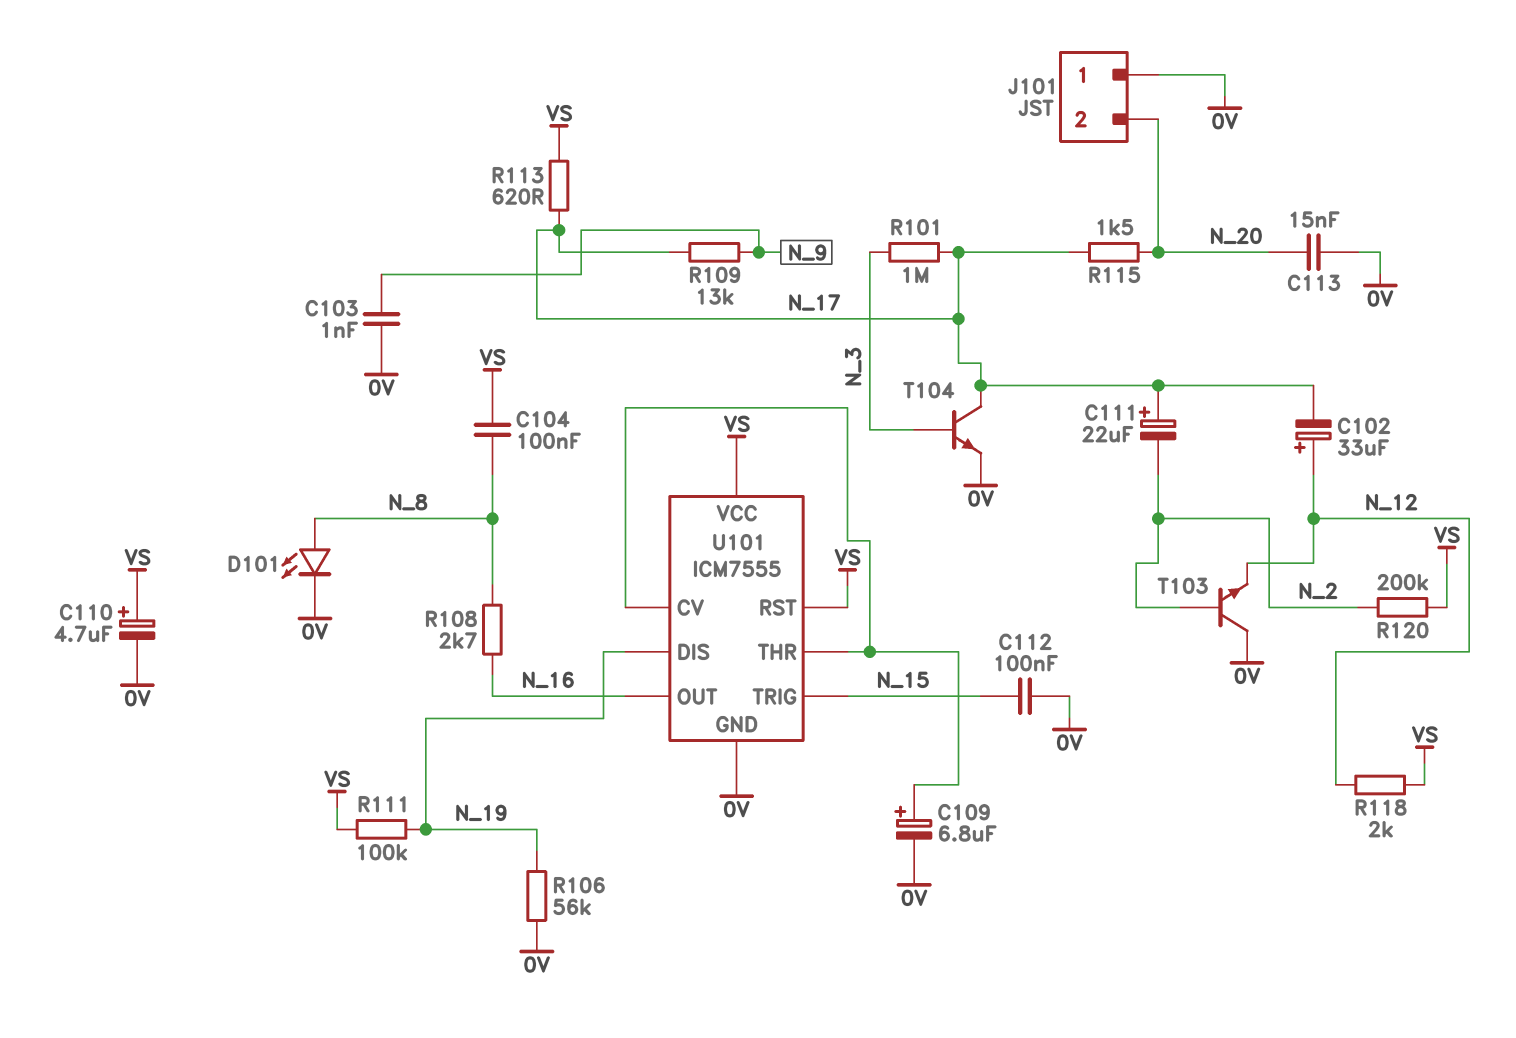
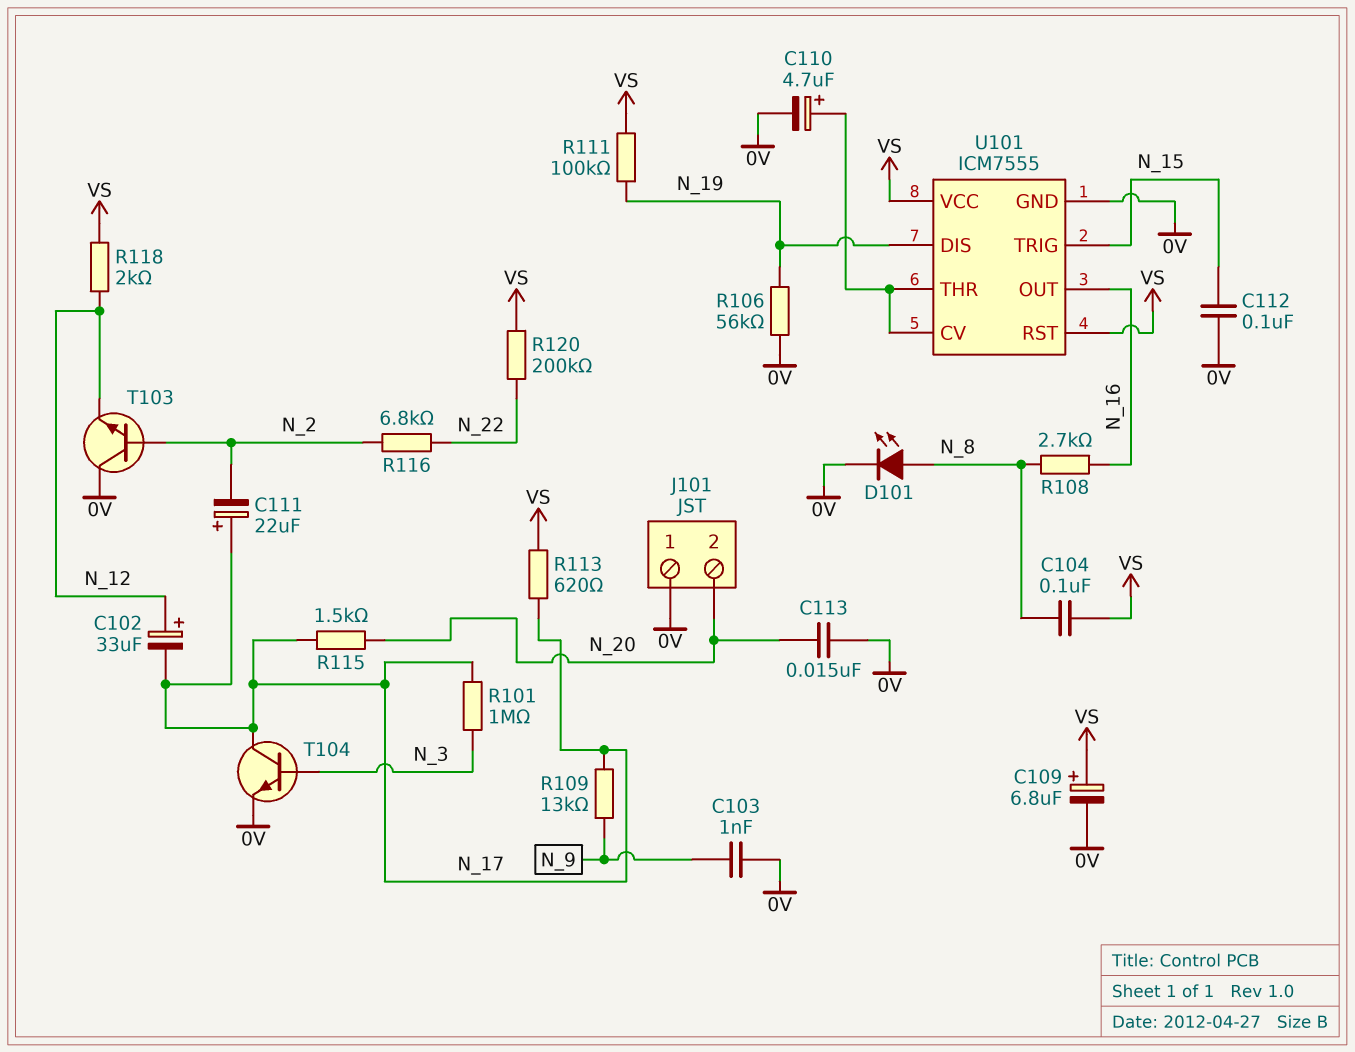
C109: 6.8uF (plus U101/CV, minus 0V) -> 6.8uF (plus VS, minus 0V)
C110: 4.7uF (plus VS, minus 0V) -> 4.7uF (plus U101/CV, minus 0V)
R116: none -> 6.8k (N_2, N_22)
R120: 200k (N_2, VS) -> 200k (N_22, VS)

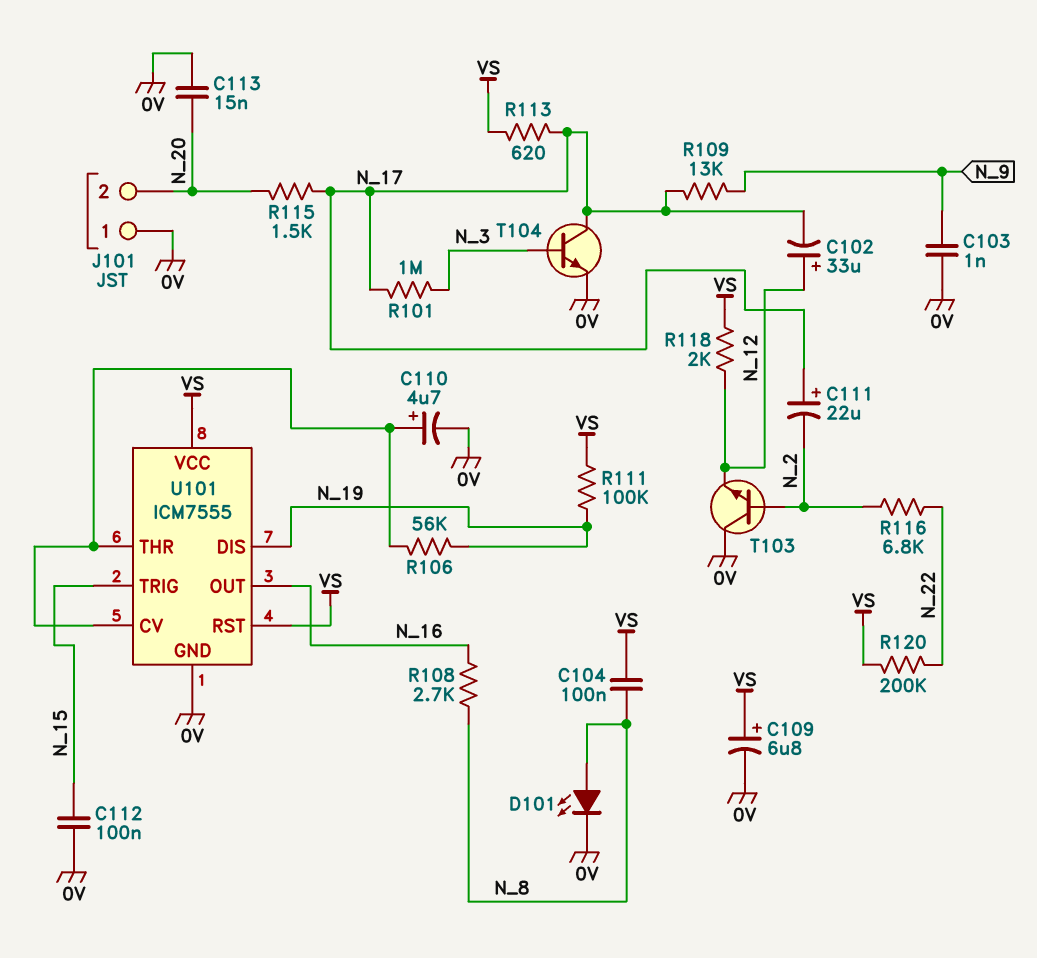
R106: 56k (0V, N_19) -> 56k (N_19, U101/CV)

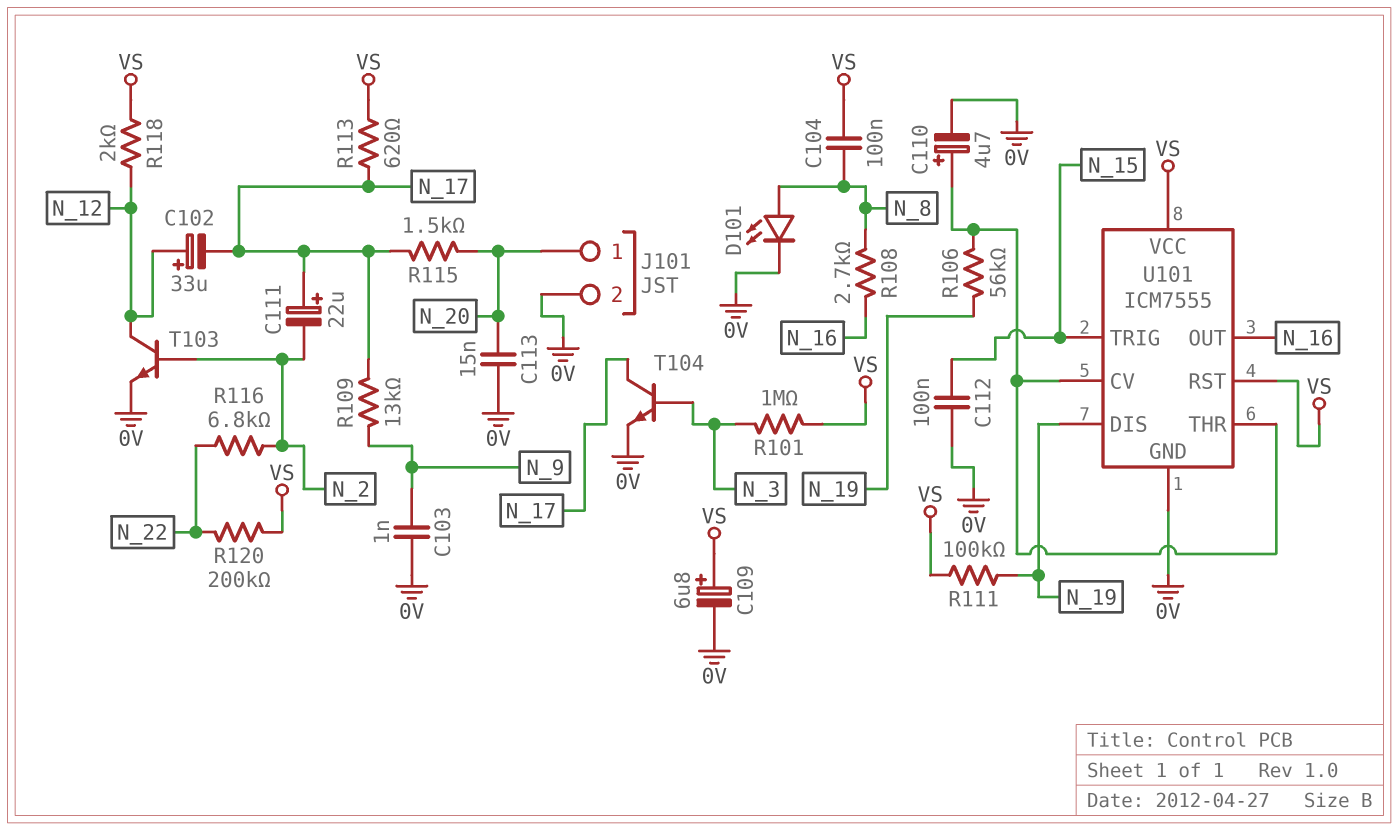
J101 pin 1: 0V -> N_20
J101 pin 2: N_20 -> 0V
R101: 1M (N_3, N_17) -> 1M (N_3, VS)
T103: NPN (B N_2, C 0V, E N_12) -> NPN (B N_2, C N_12, E 0V)

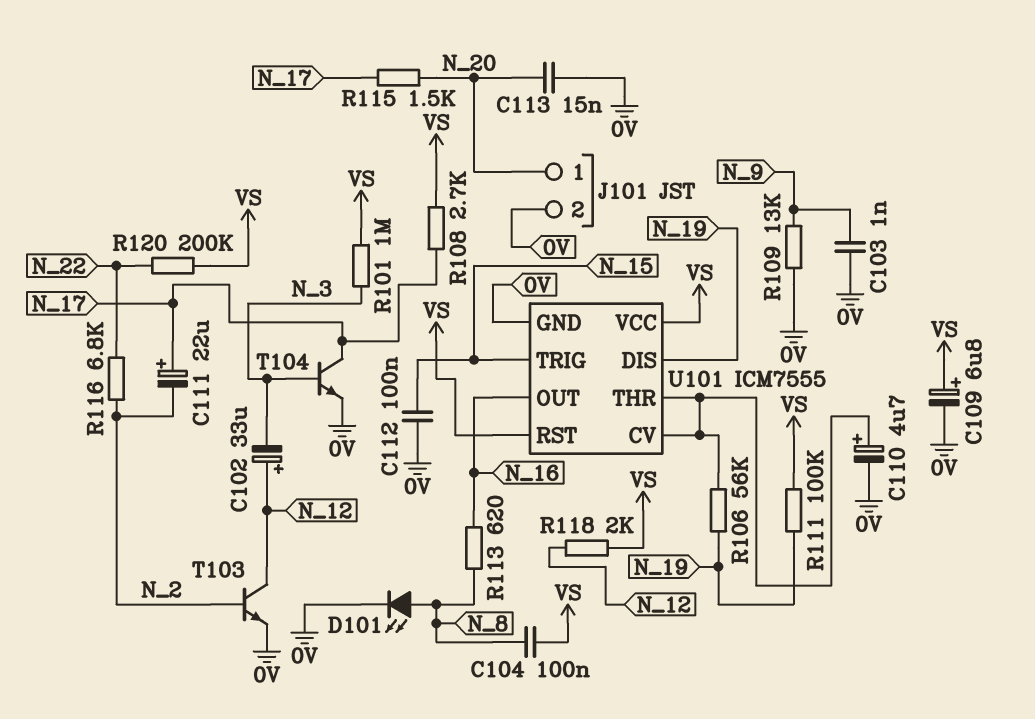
C102: 33uF (plus N_12, minus N_17) -> 33uF (plus N_12, minus N_3)
R108: 2.7k (N_8, N_16) -> 2.7k (N_17, VS)
R109: 13k (N_9, N_17) -> 13k (0V, N_9)
R113: 620 (N_17, VS) -> 620 (N_8, N_16)

